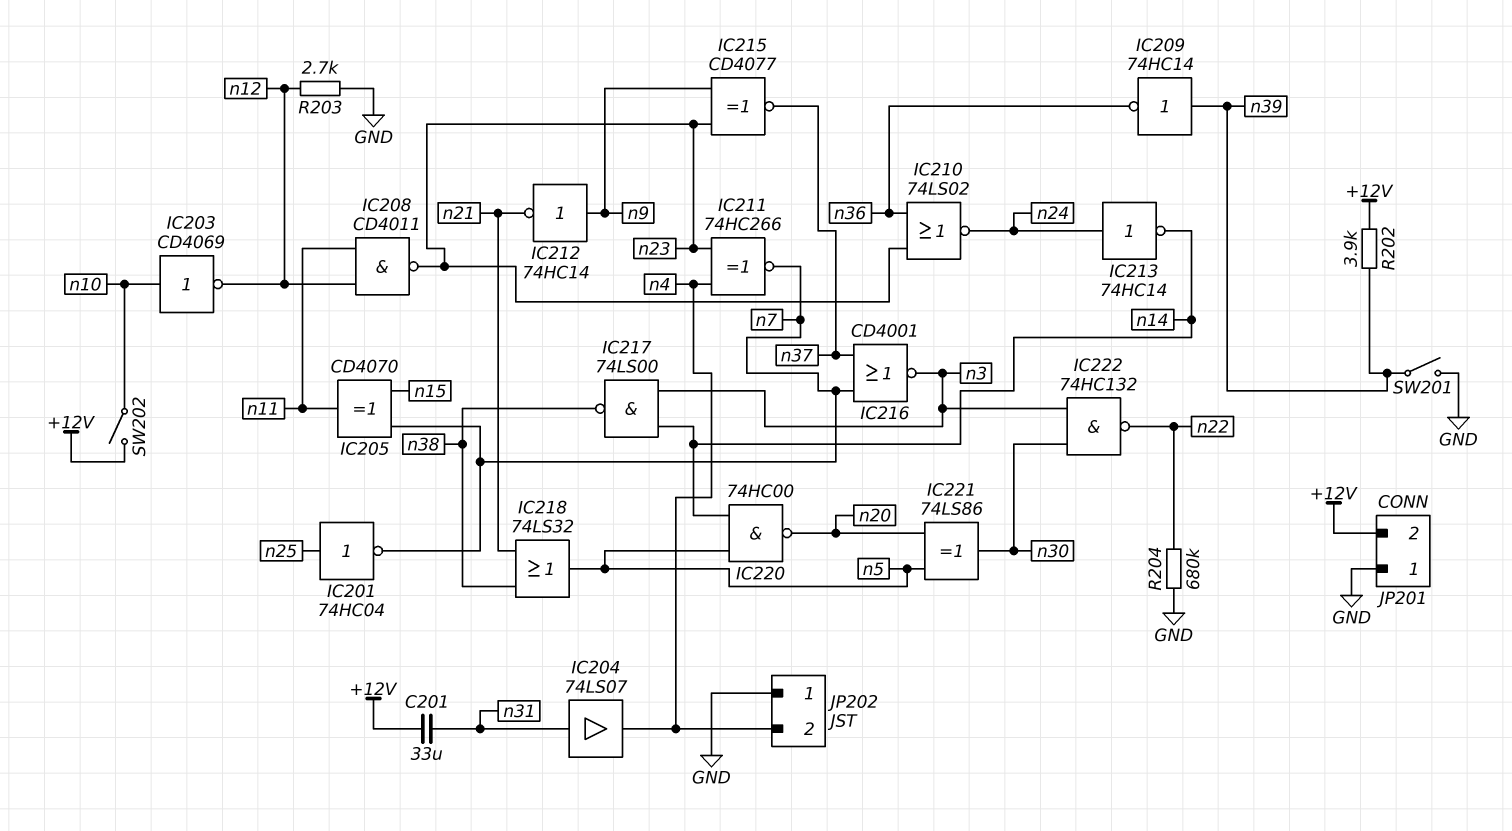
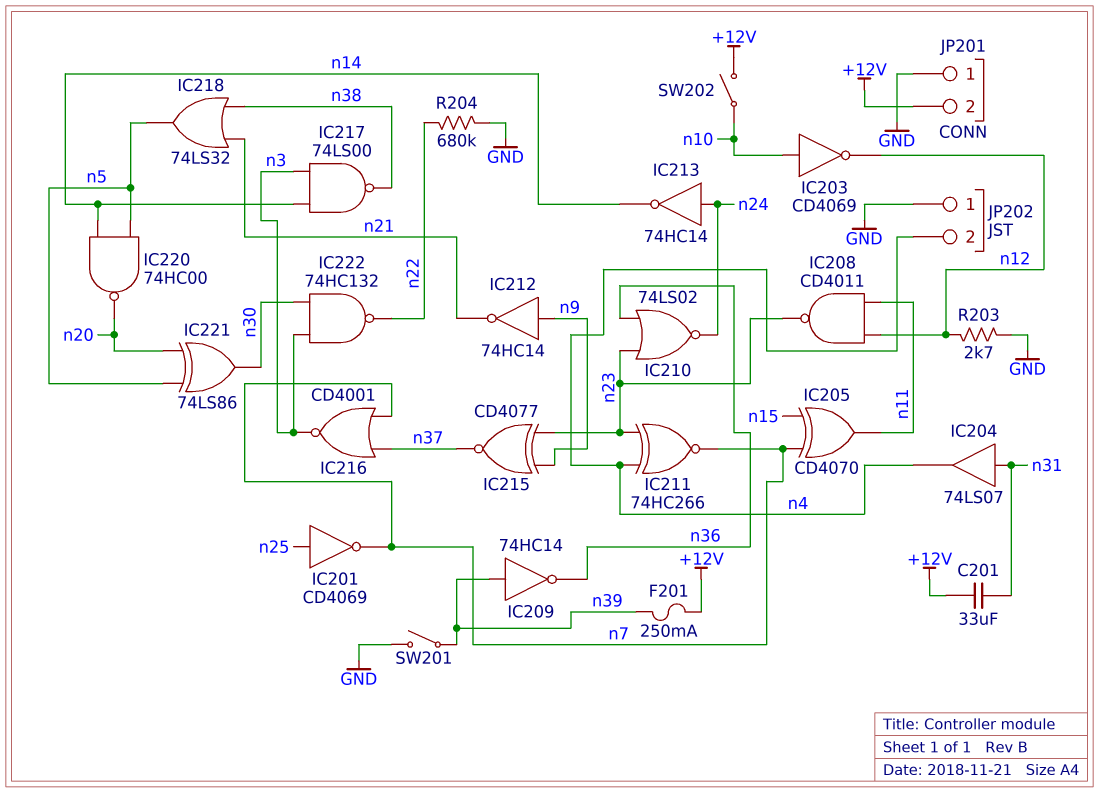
F201: none -> 250mA (+12V, n39)
IC201: NOT 74HC04 (in n25, out n7) -> NOT CD4069 (in n25, out n7)
R202: 3.9k (+12V, n39) -> none

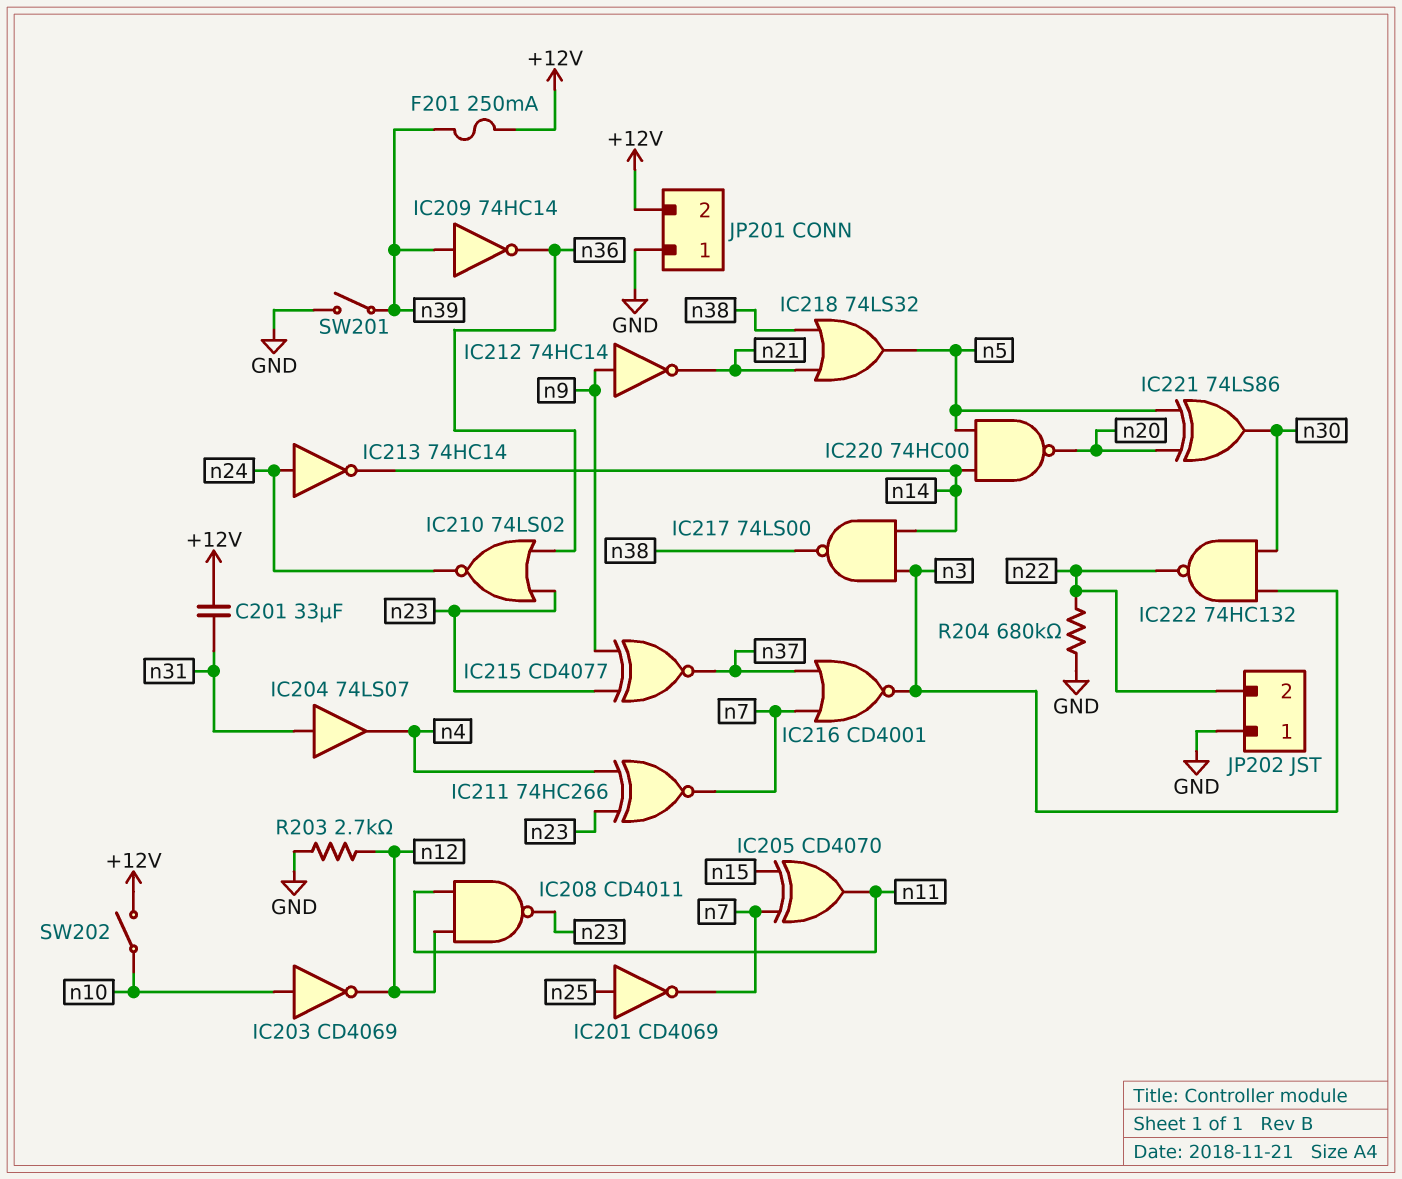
JP202 pin 2: n4 -> n22

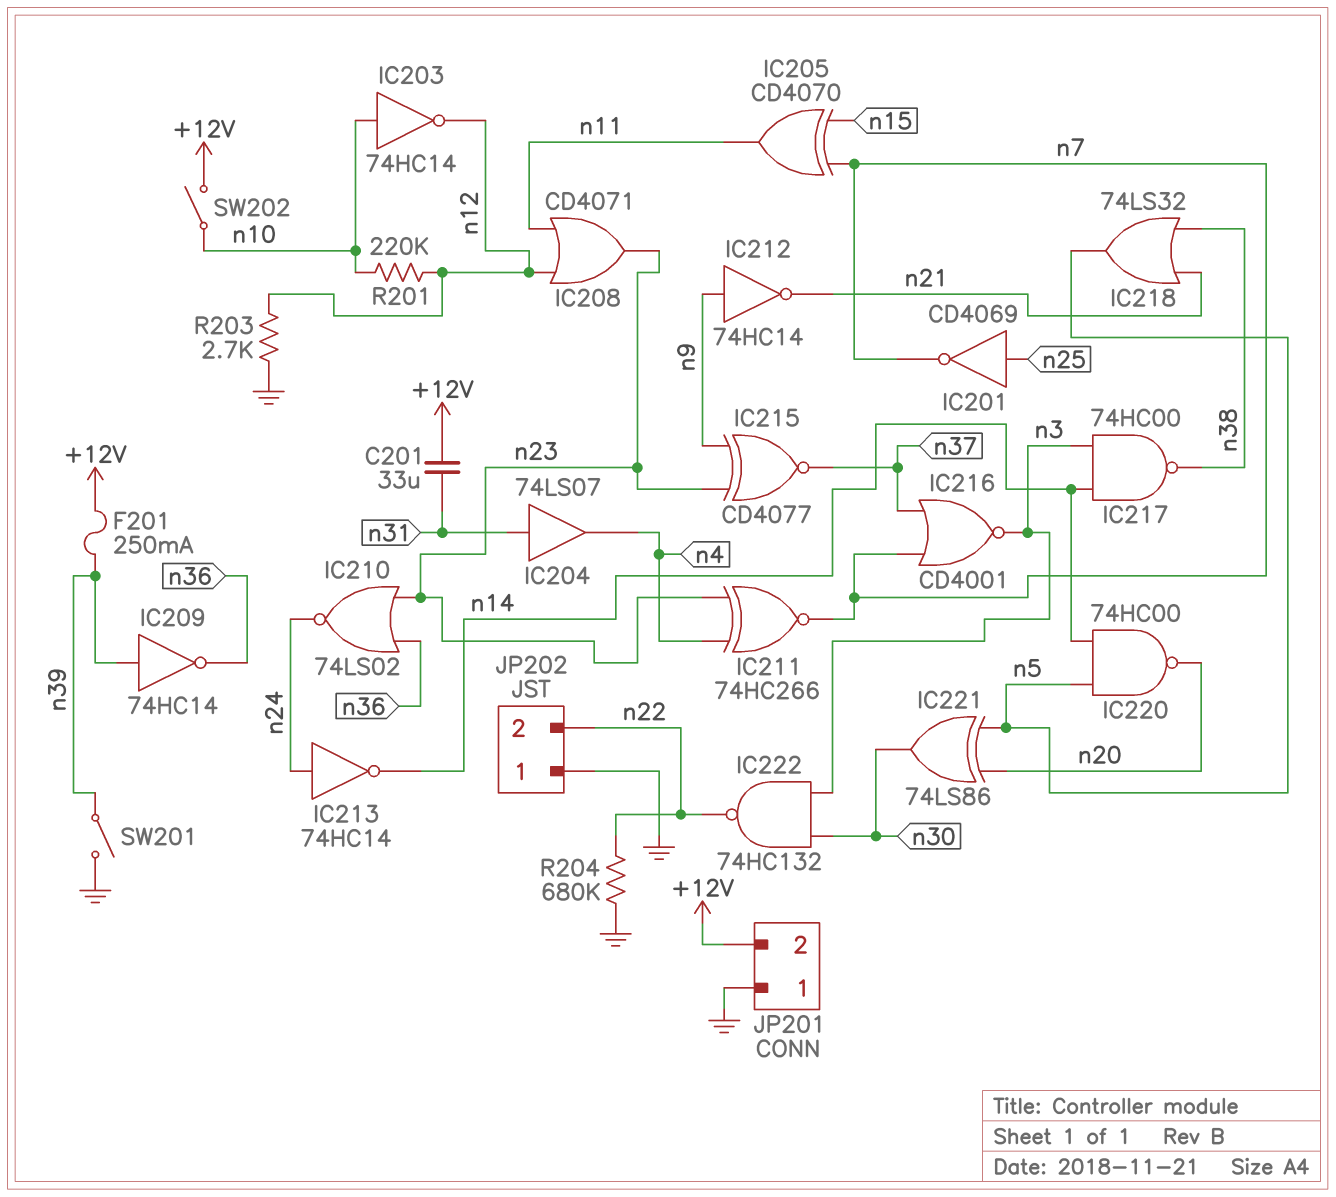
IC203: NOT CD4069 (in n10, out n12) -> NOT 74HC14 (in n10, out n12)
IC208: NAND CD4011 (in n11, in n12, out n23) -> OR CD4071 (in n11, in n12, out n23)
IC217: NAND 74LS00 (in n3, in n14, out n38) -> NAND 74HC00 (in n3, in n14, out n38)
R201: none -> 220k (n10, n12)

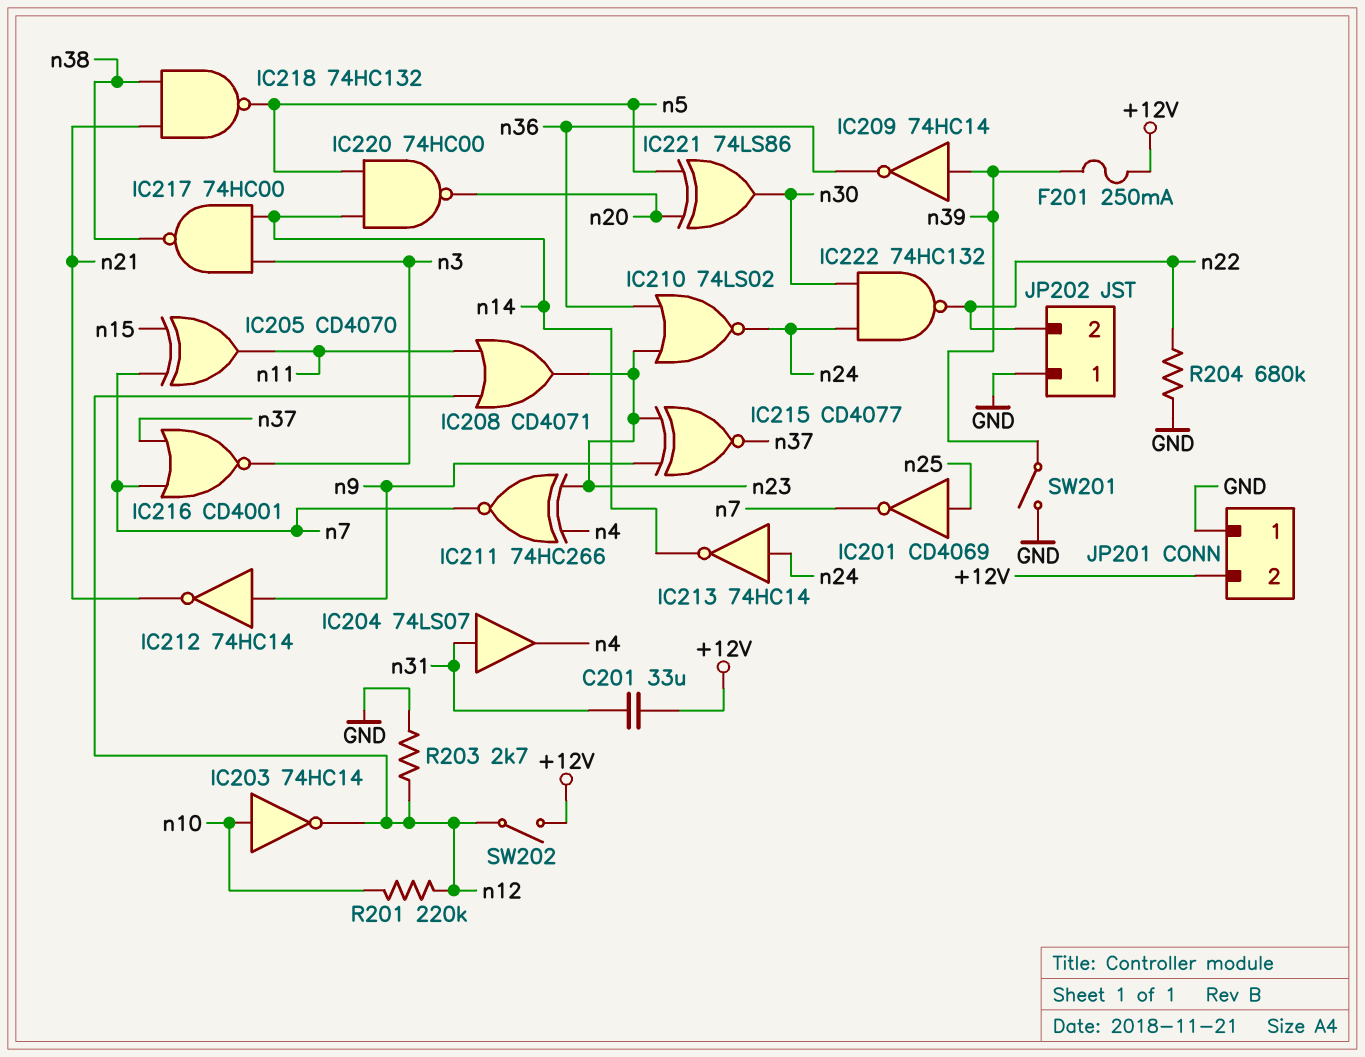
IC218: OR 74LS32 (in n21, in n38, out n5) -> NAND 74HC132 (in n21, in n38, out n5)
IC222: NAND 74HC132 (in n3, in n30, out n22) -> NAND 74HC132 (in n24, in n30, out n22)
SW202: switch (+12V, n10) -> switch (+12V, n12)

